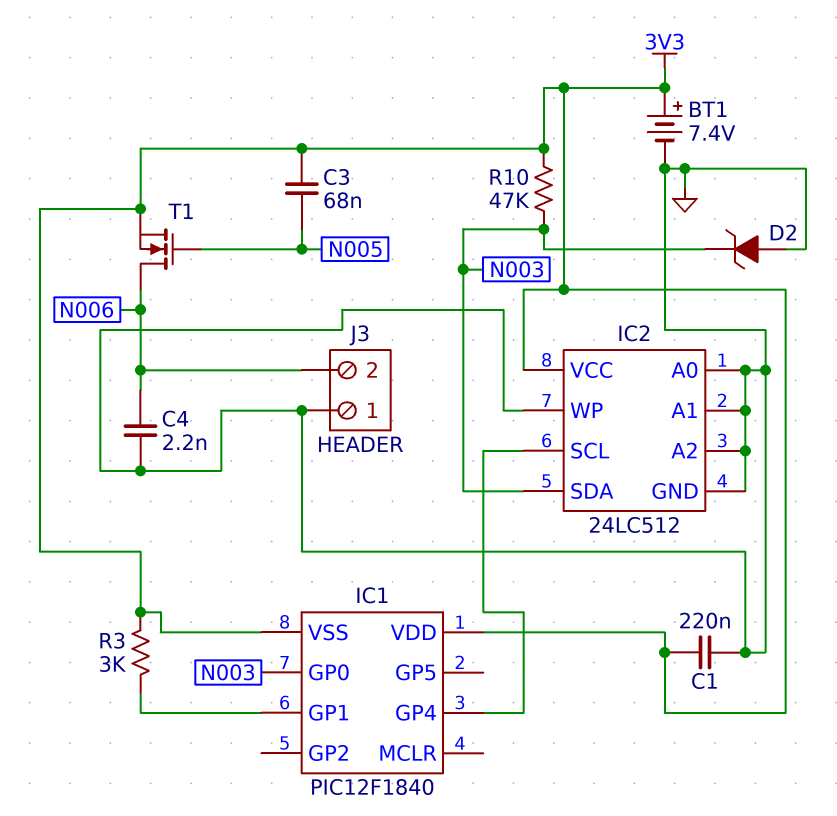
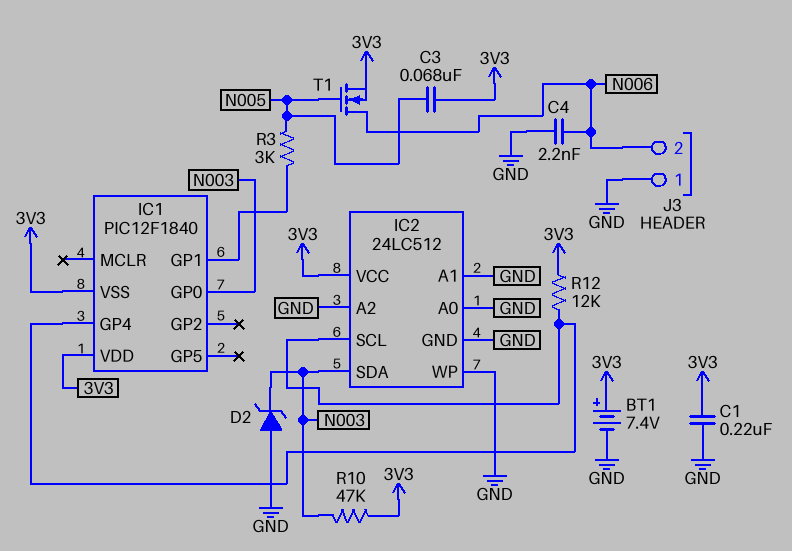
R3: 3k (3V3, IC1/GP1) -> 3k (IC1/GP1, N005)
R12: none -> 12k (3V3, IC1/GP4)

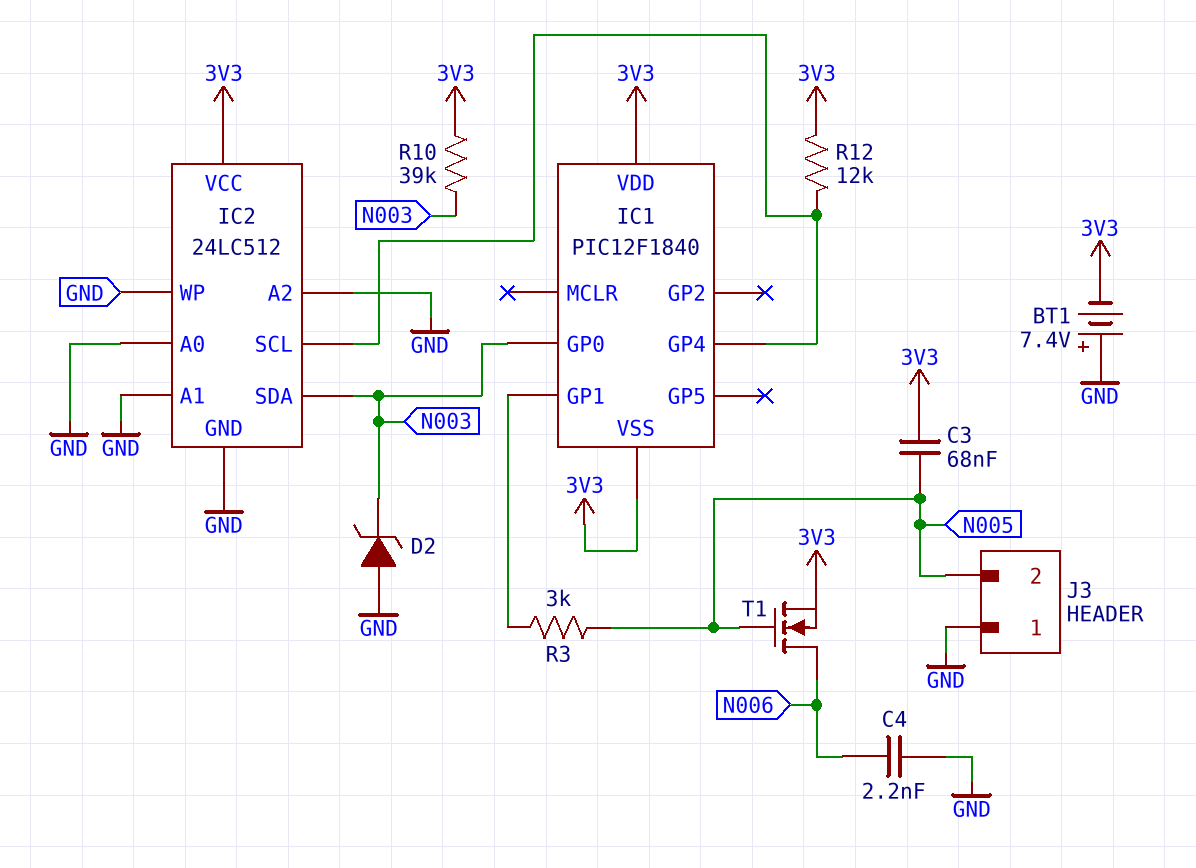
BT1: 7.4V (plus 3V3, minus GND) -> 7.4V (plus GND, minus 3V3)
C1: 220nF (3V3, GND) -> none
J3 pin 2: N006 -> N005
R10: 47k (3V3, N003) -> 39k (3V3, N003)

